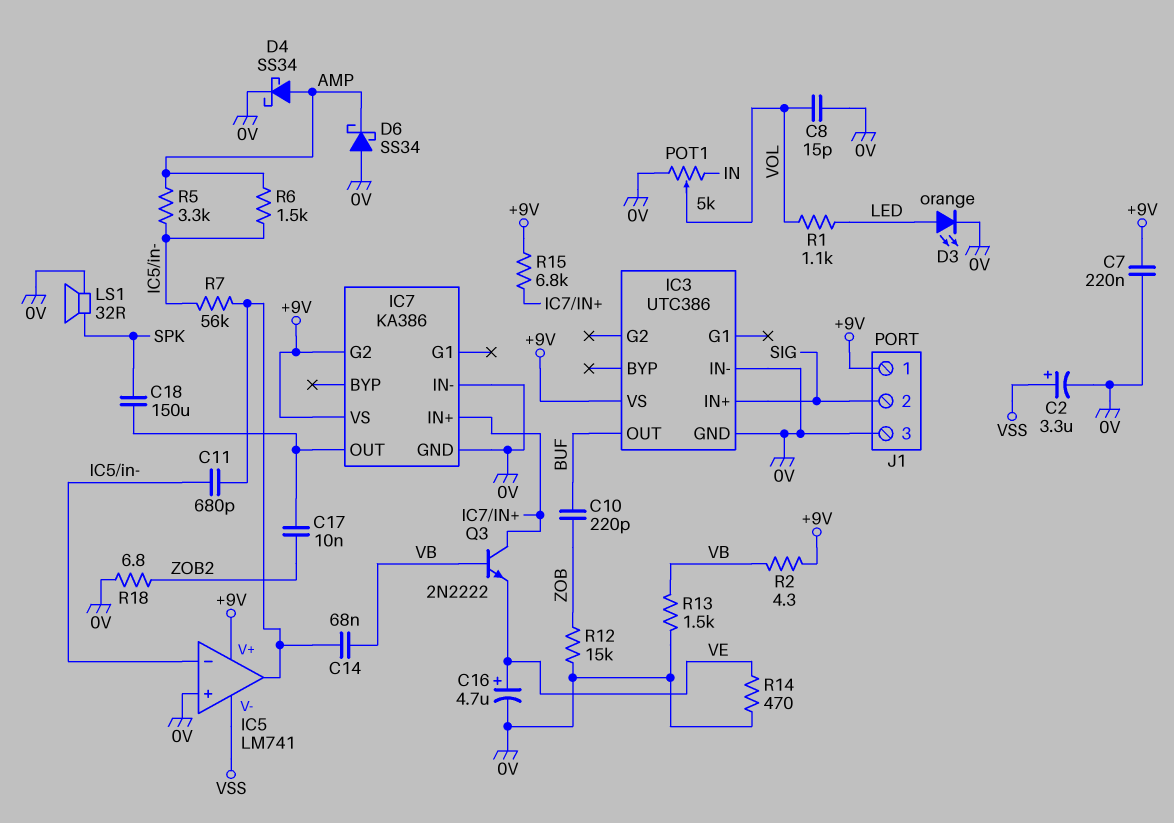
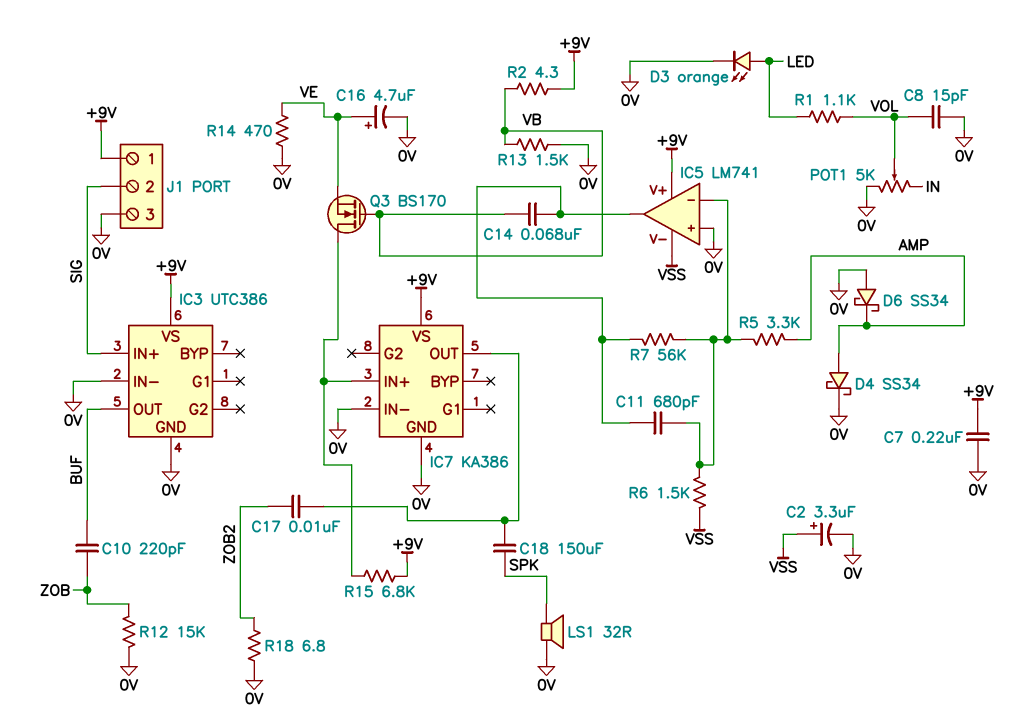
IC7 pin G2: +9V -> none
Q3: NPN 2N2222 (B VB, C IC7/IN+, E VE) -> NMOS BS170 (G VB, D IC7/IN+, S VE)
R6: 1.5k (AMP, IC5/in-) -> 1.5k (IC5/in-, VSS)

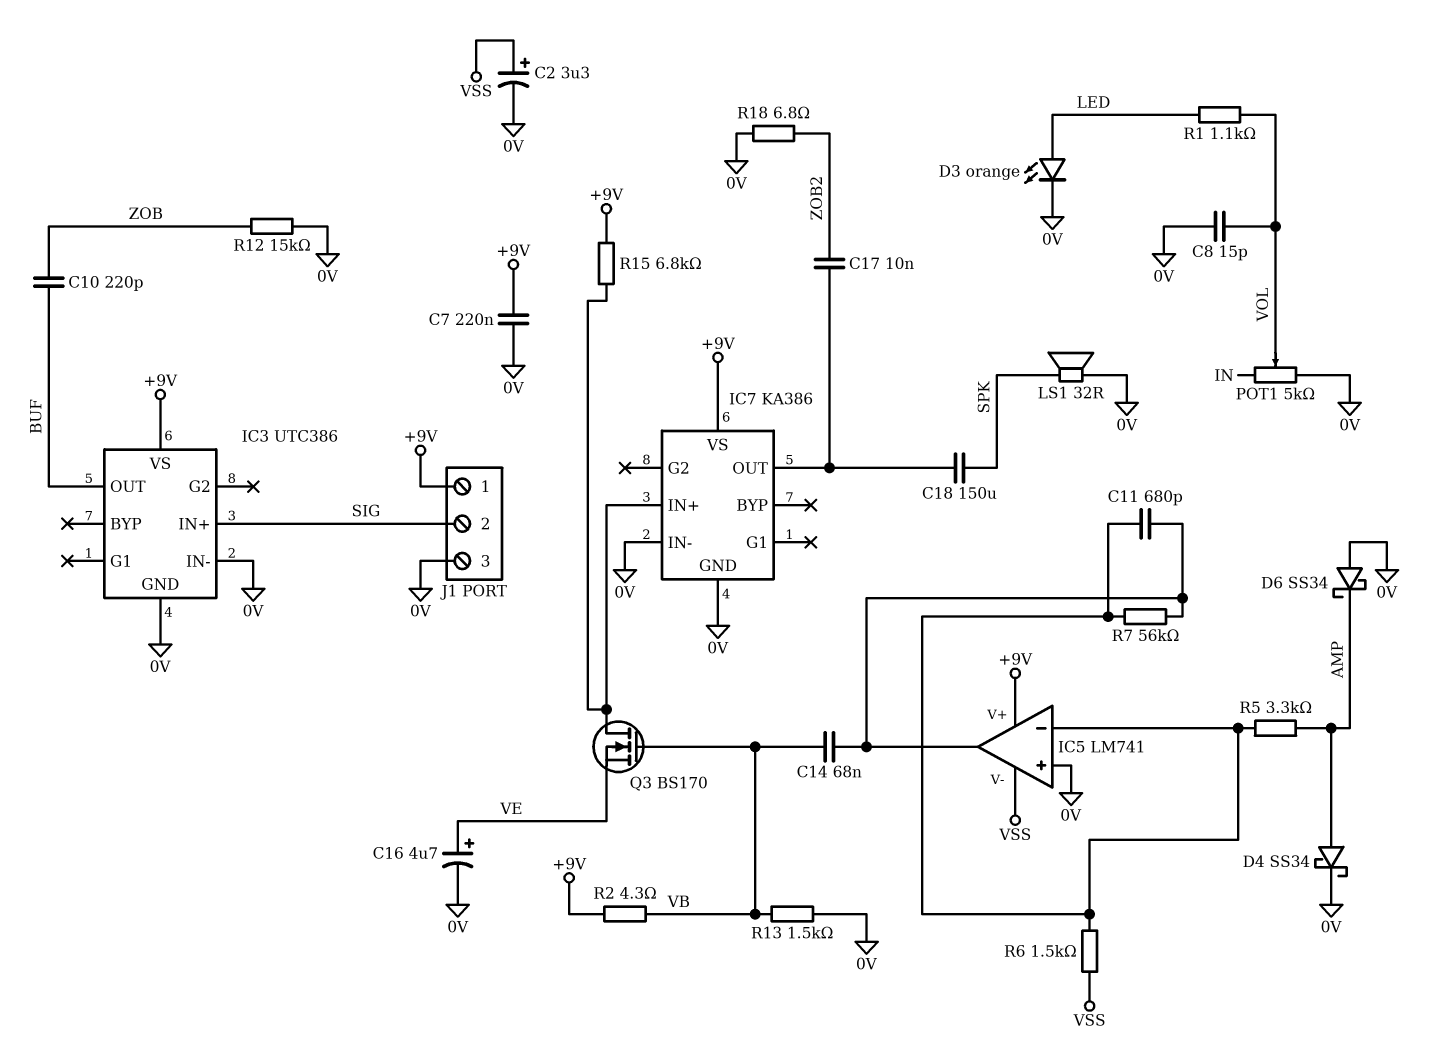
R14: 470 (0V, VE) -> none

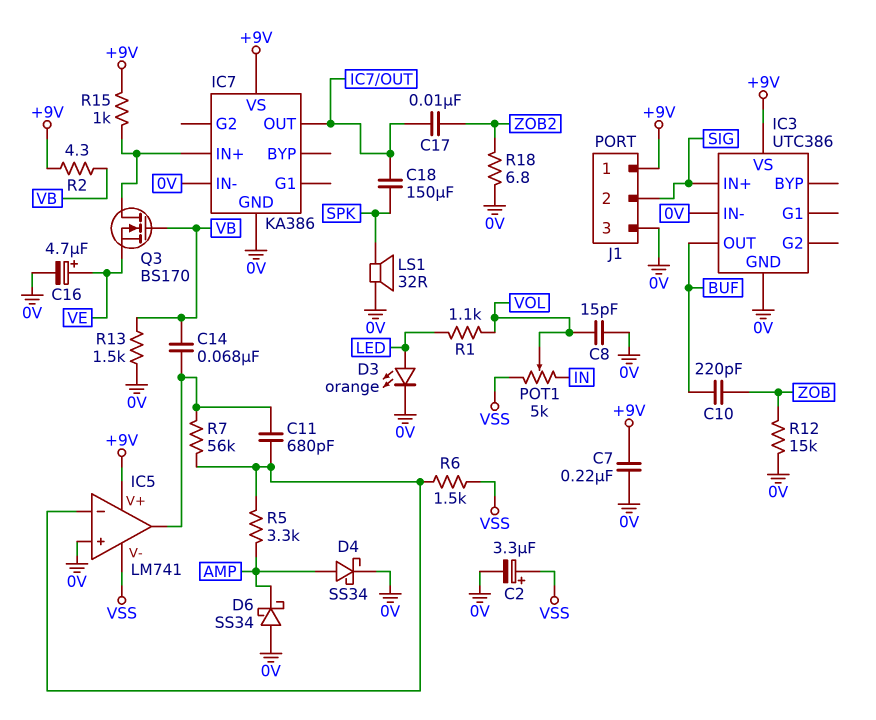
POT1: 5k (0V, IN, wiper VOL) -> 5k (IN, VSS, wiper VOL)
R15: 6.8k (+9V, IC7/IN+) -> 1k (+9V, IC7/IN+)

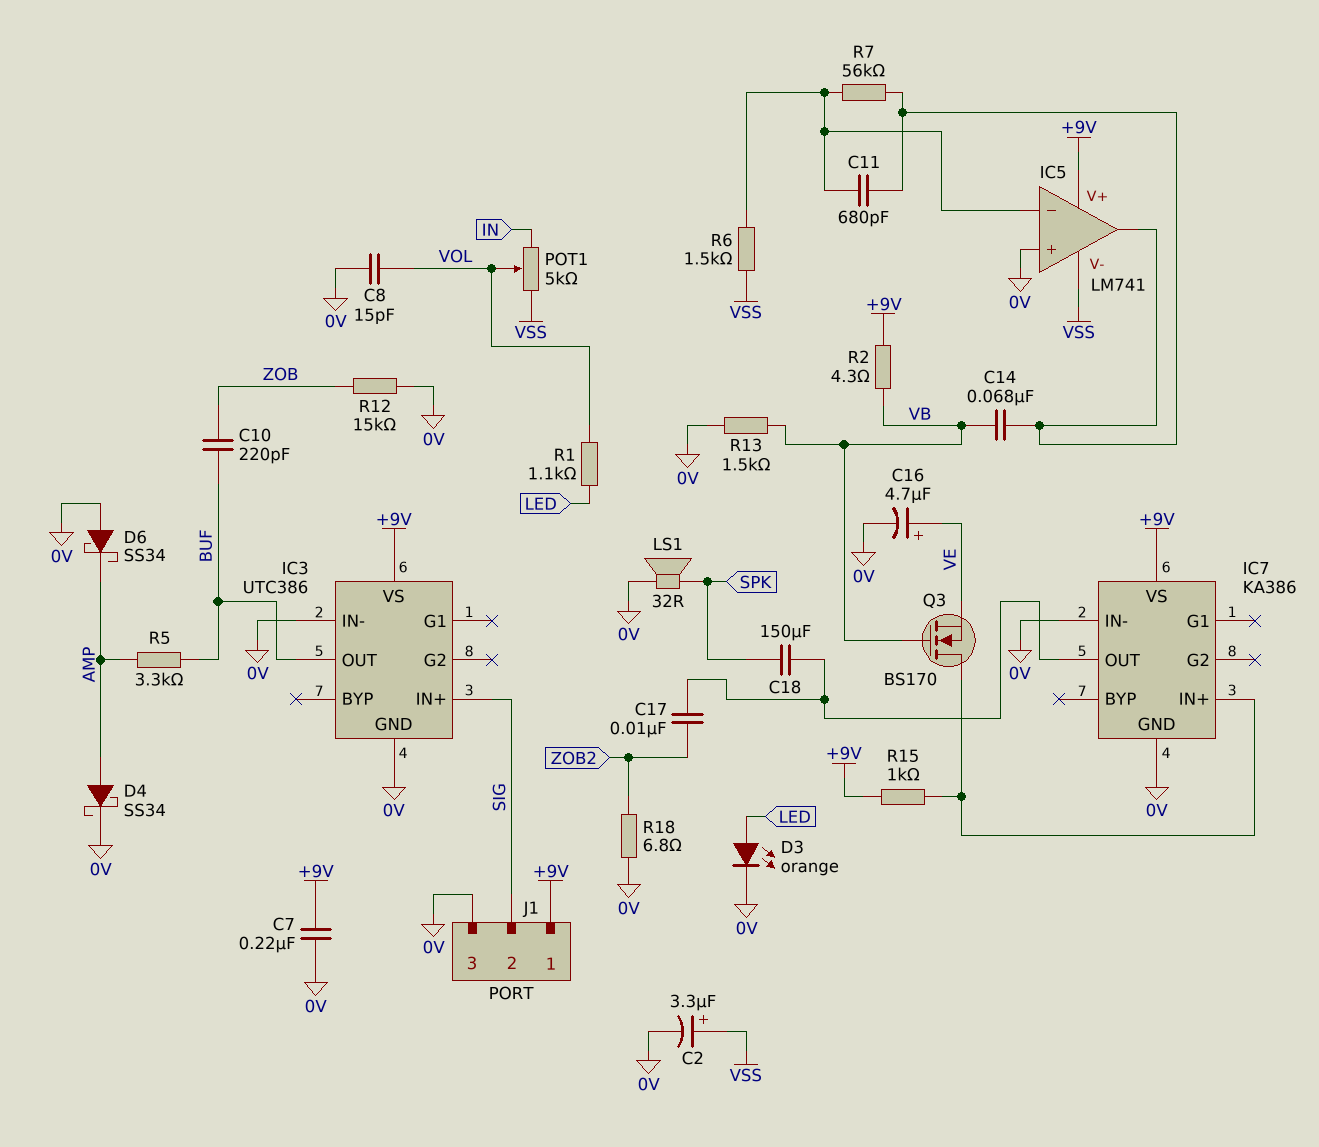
R5: 3.3k (AMP, IC5/in-) -> 3.3k (AMP, BUF)

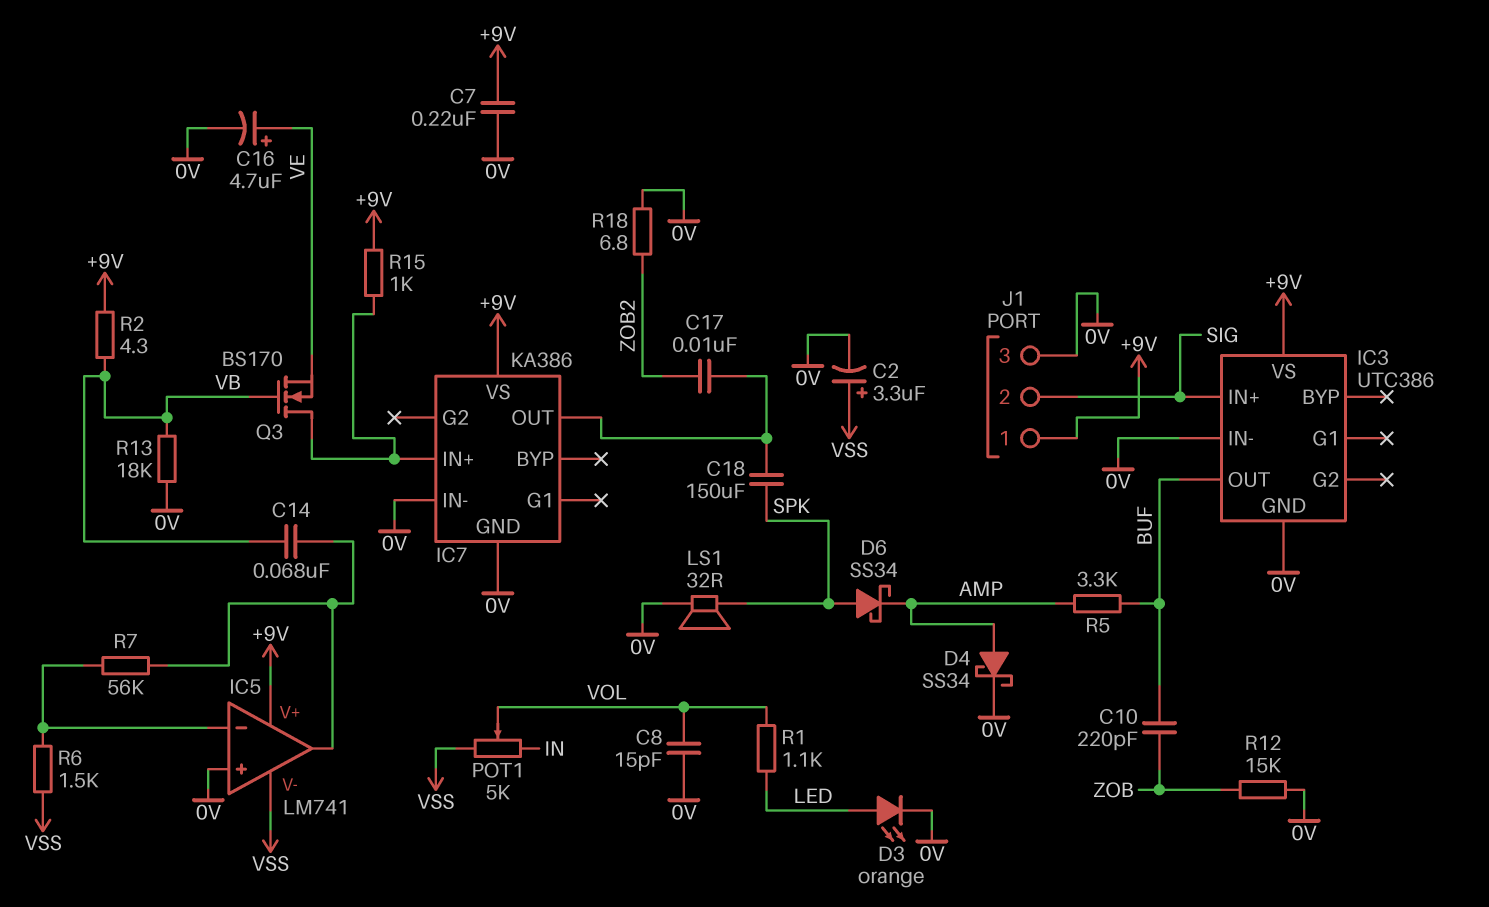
C11: 680pF (IC5/in-, IC5/out) -> none
D6: schottky SS34 (A 0V, K AMP) -> schottky SS34 (A SPK, K AMP)
R13: 1.5k (0V, VB) -> 18k (0V, VB)

